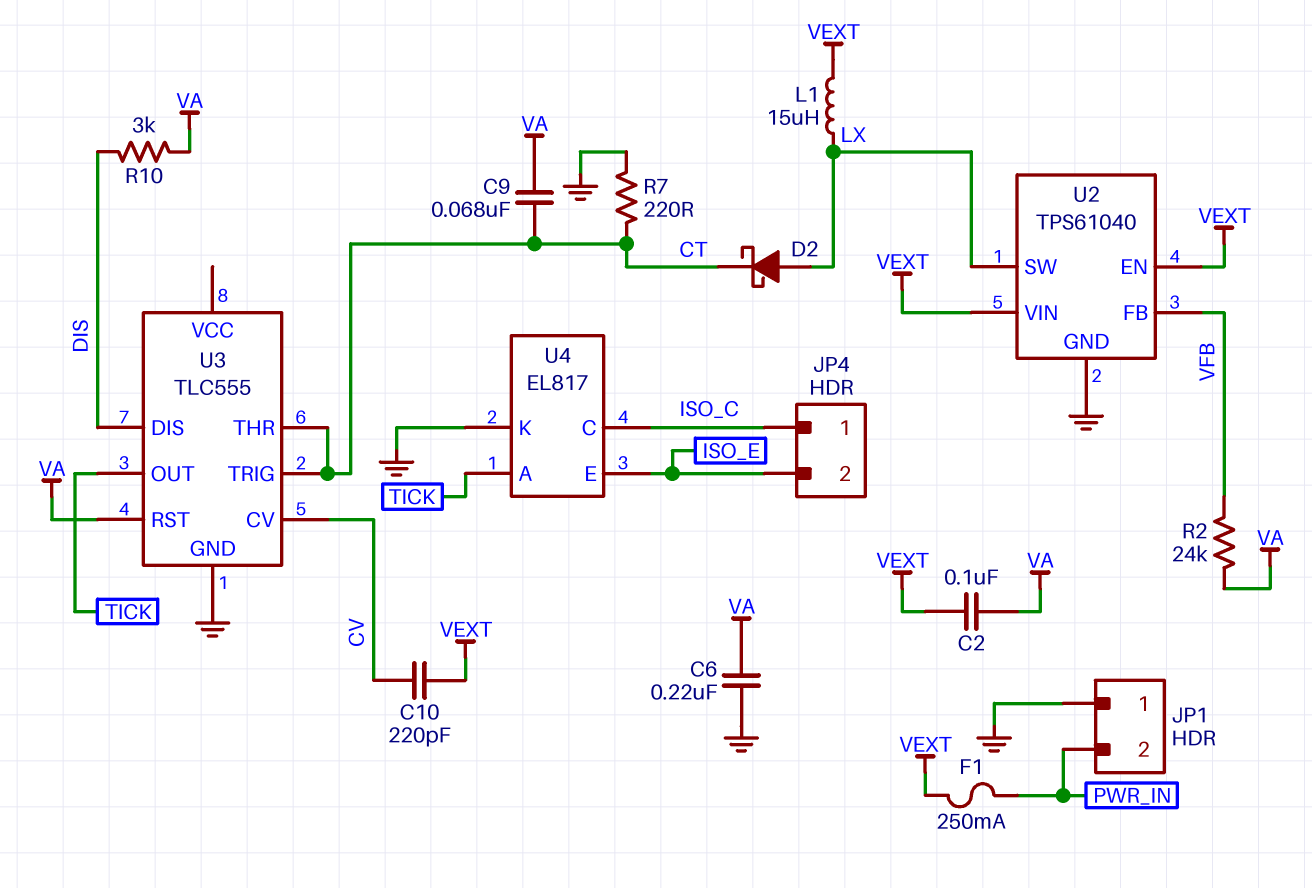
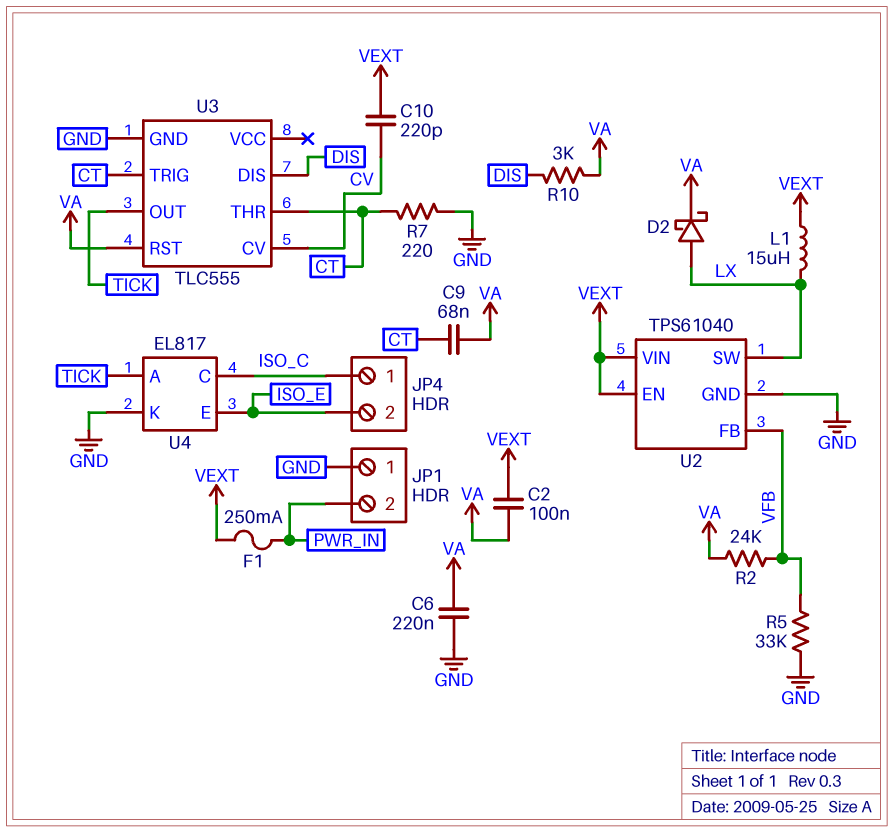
D2: schottky (A LX, K CT) -> schottky (A LX, K VA)
R5: none -> 33k (GND, VFB)

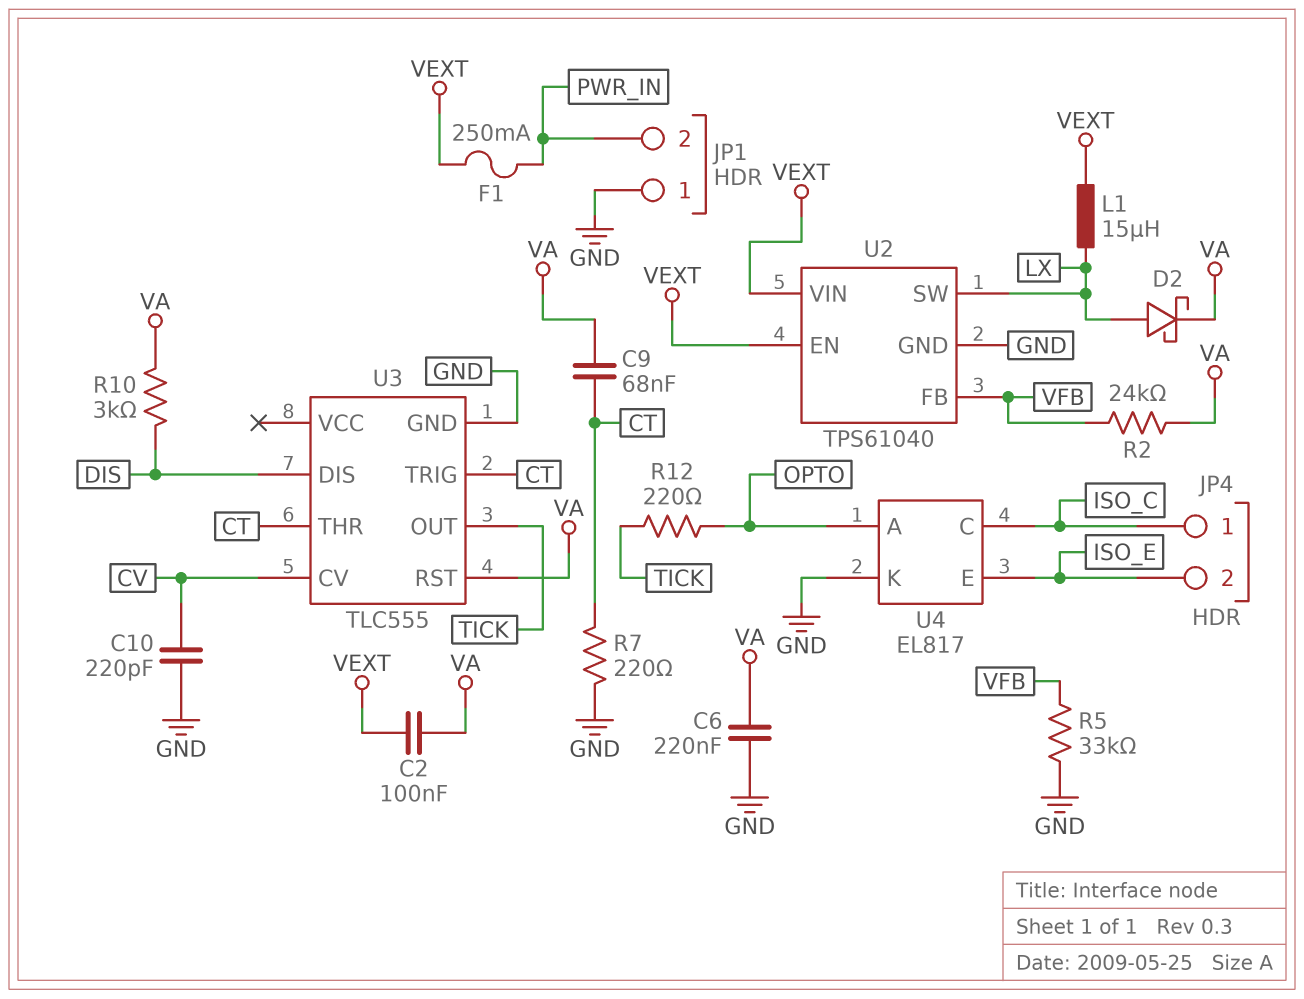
C10: 220pF (CV, VEXT) -> 220pF (CV, GND)
R12: none -> 220 (OPTO, TICK)
U4 pin A: TICK -> OPTO

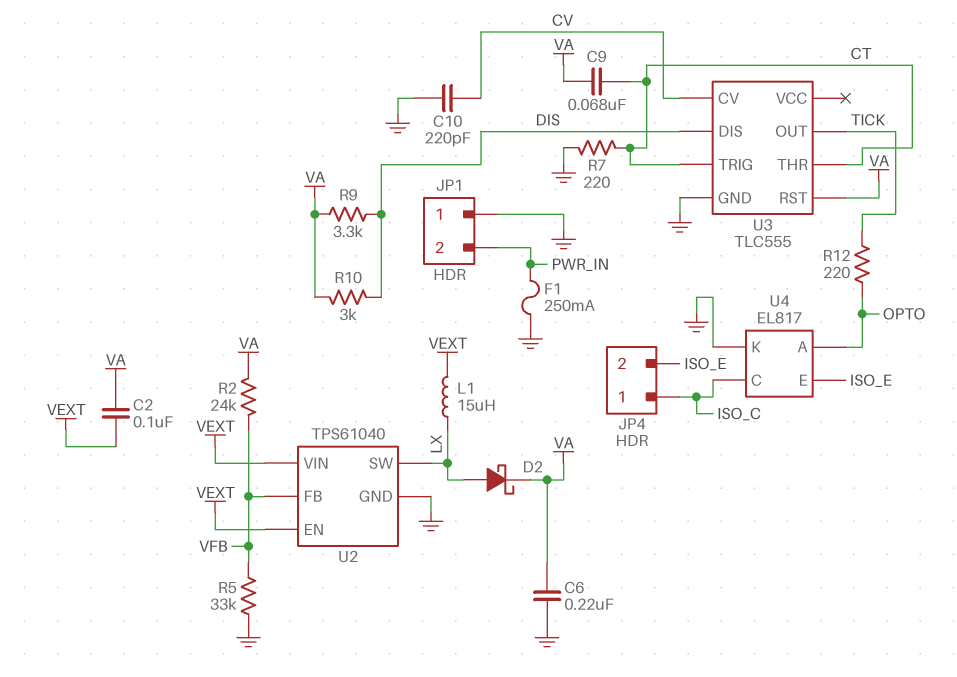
F1: 250mA (PWR_IN, VEXT) -> 250mA (GND, PWR_IN)
R9: none -> 3.3k (DIS, VA)

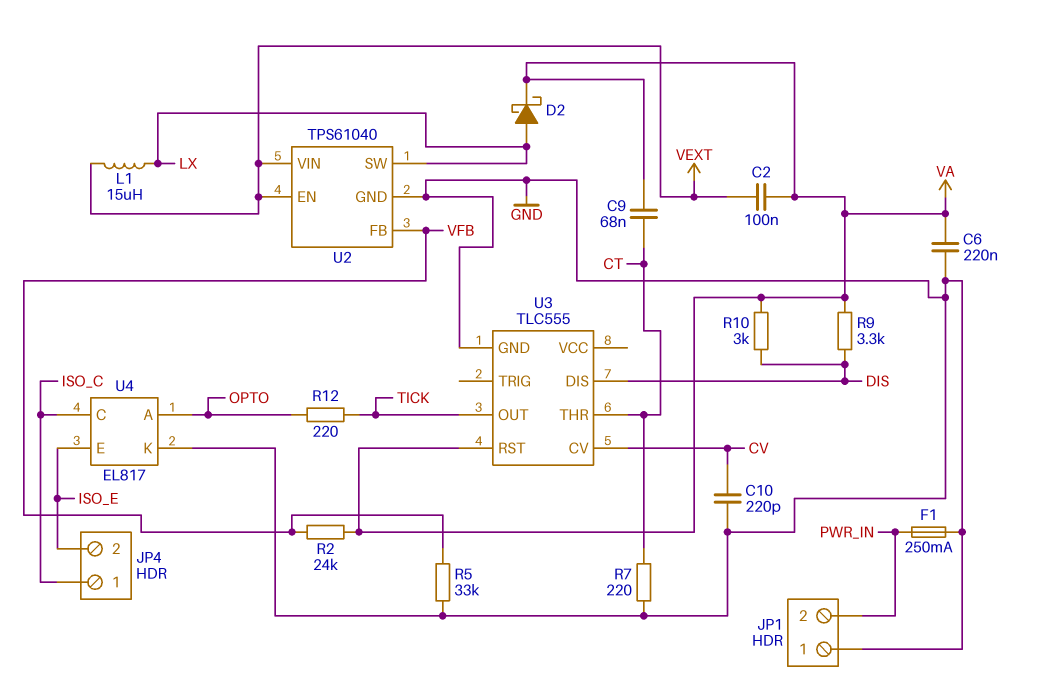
U3 pin TRIG: CT -> none

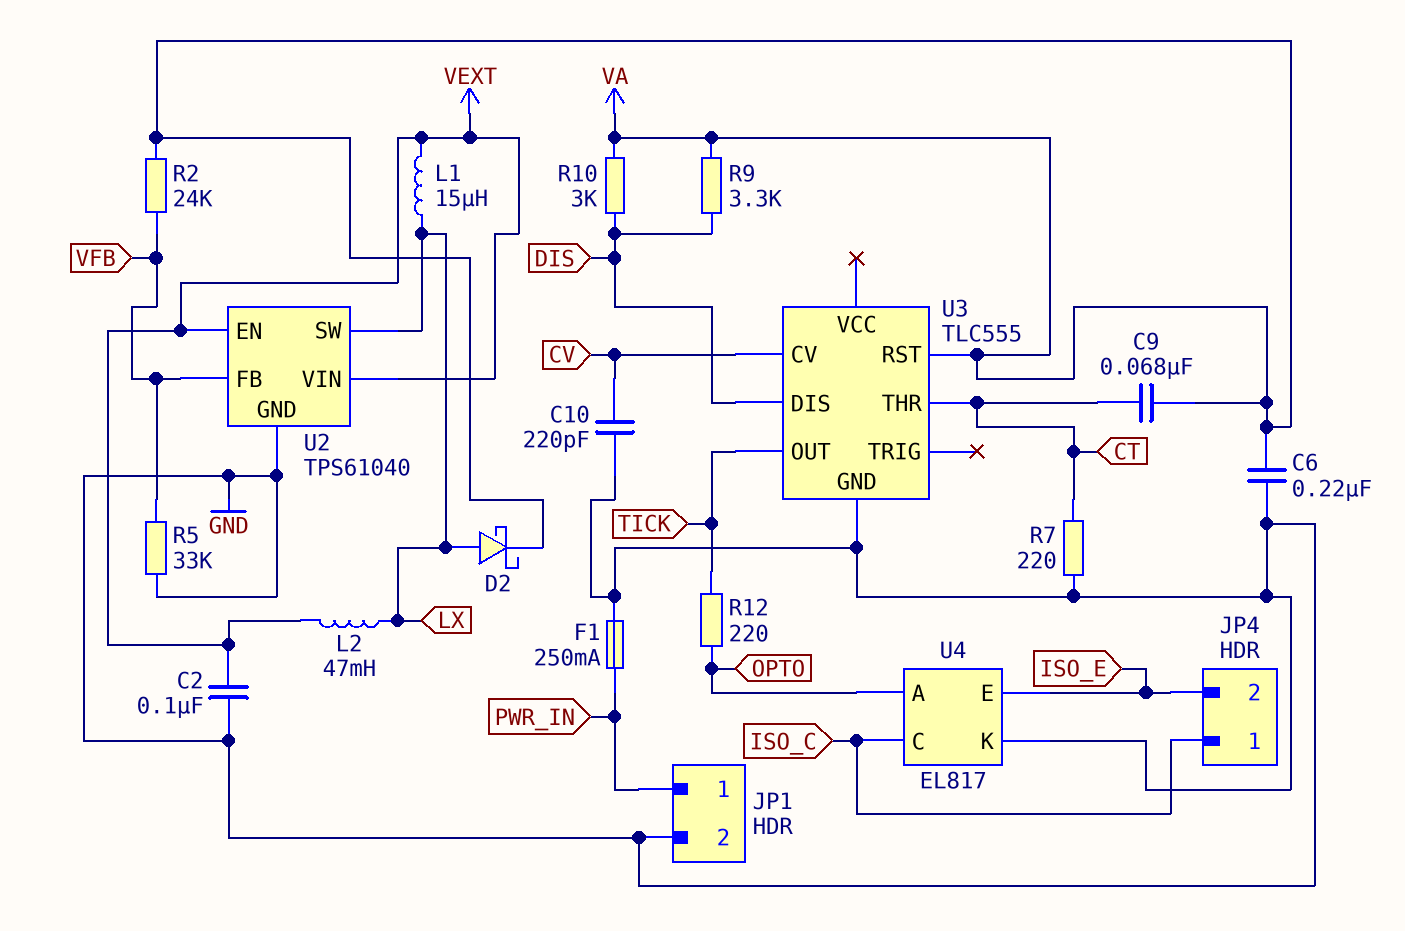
C2: 100nF (VA, VEXT) -> 100nF (GND, VEXT)
JP1 pin 1: GND -> PWR_IN
JP1 pin 2: PWR_IN -> GND
L2: none -> 47mH (LX, VEXT)

